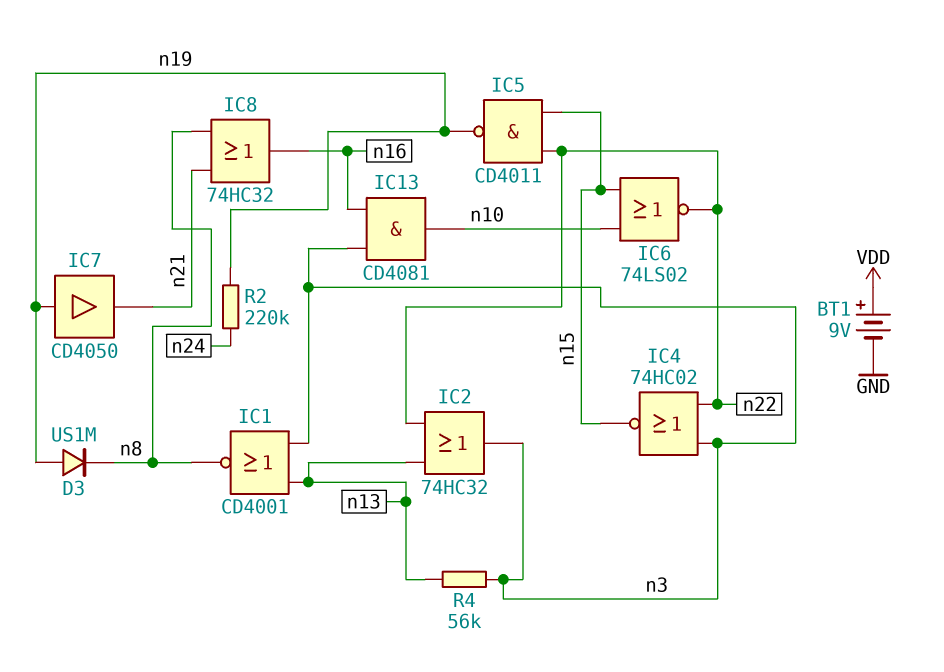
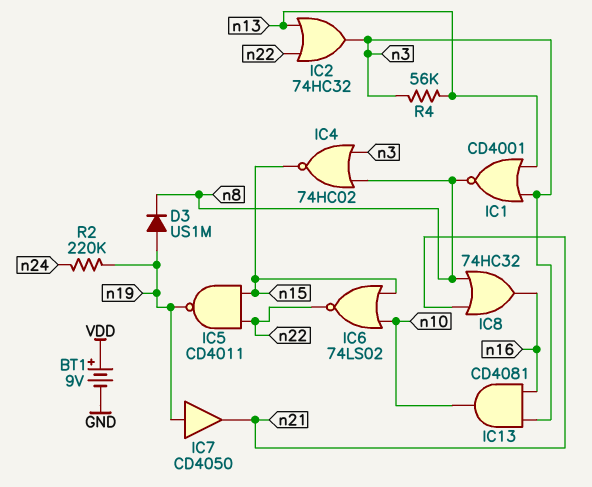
IC4: NOR 74HC02 (in n3, in n22, out n15) -> NOR 74HC02 (in n3, in n8, out n15)

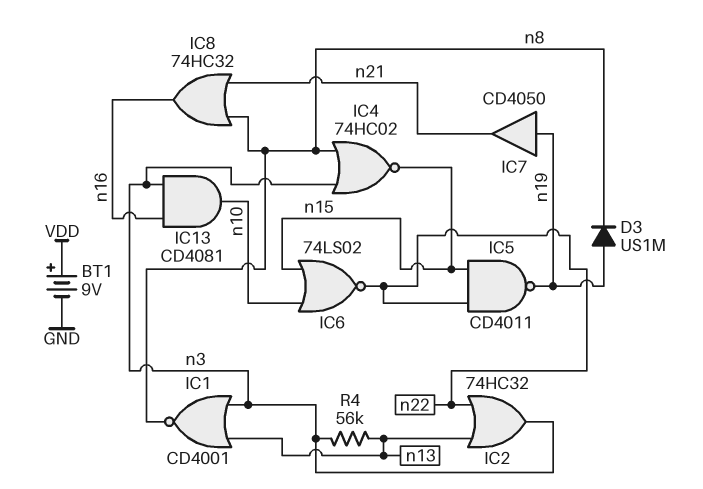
R2: 220k (n19, n24) -> none

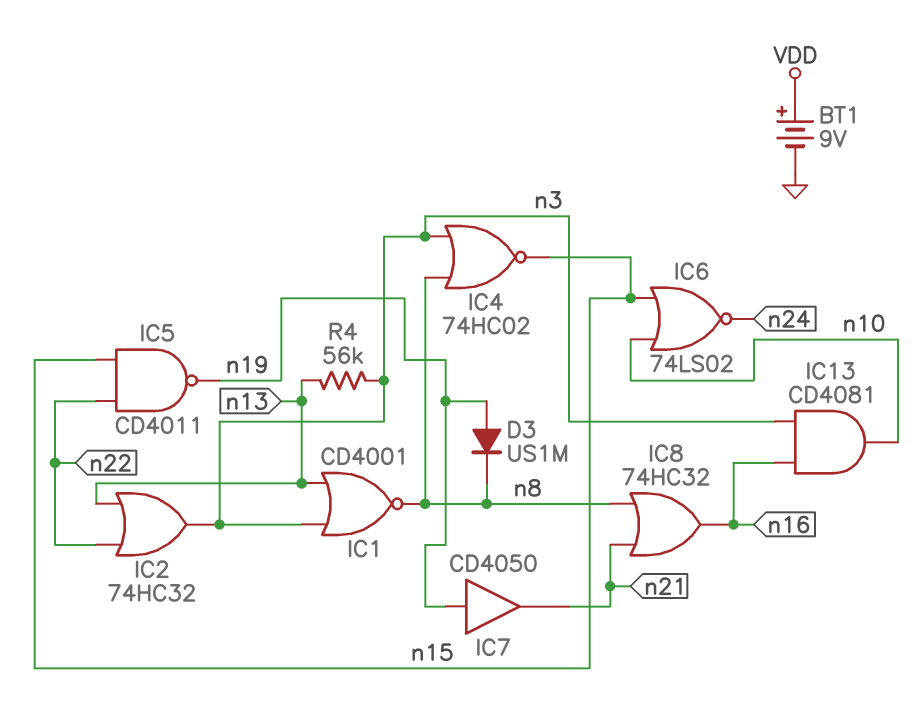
IC6: NOR 74LS02 (in n10, in n15, out n22) -> NOR 74LS02 (in n10, in n15, out n24)

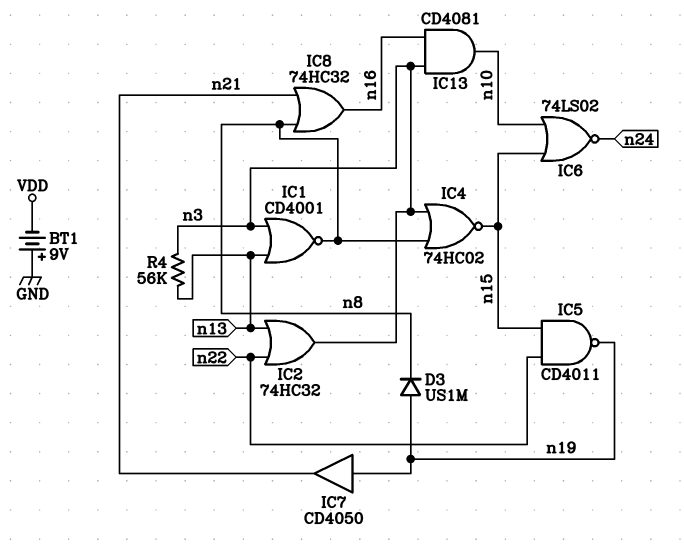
BT1: 9V (plus VDD, minus GND) -> 9V (plus GND, minus VDD)

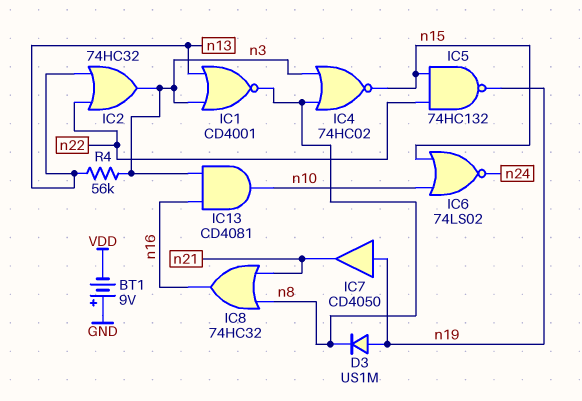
IC5: NAND CD4011 (in n15, in n22, out n19) -> NAND 74HC132 (in n15, in n22, out n19)

